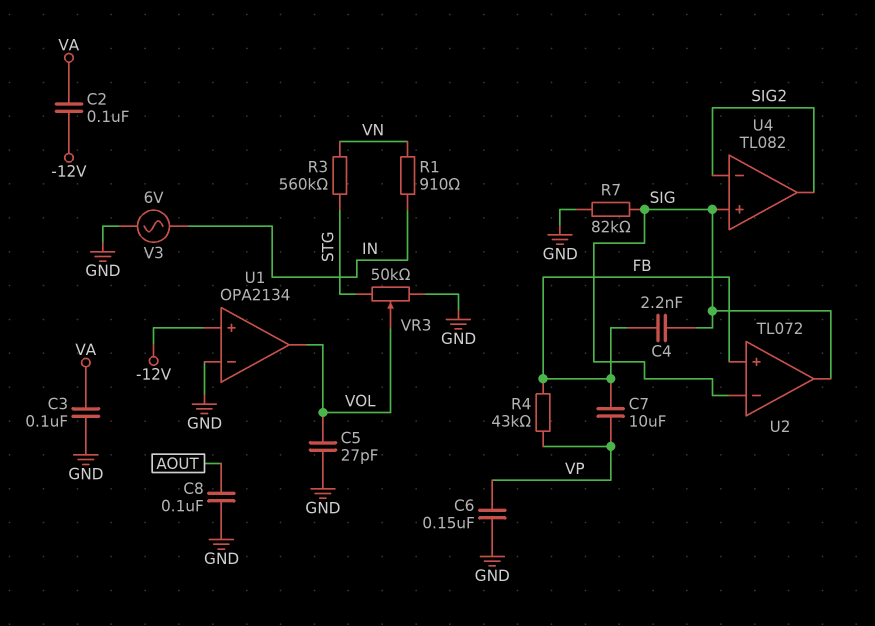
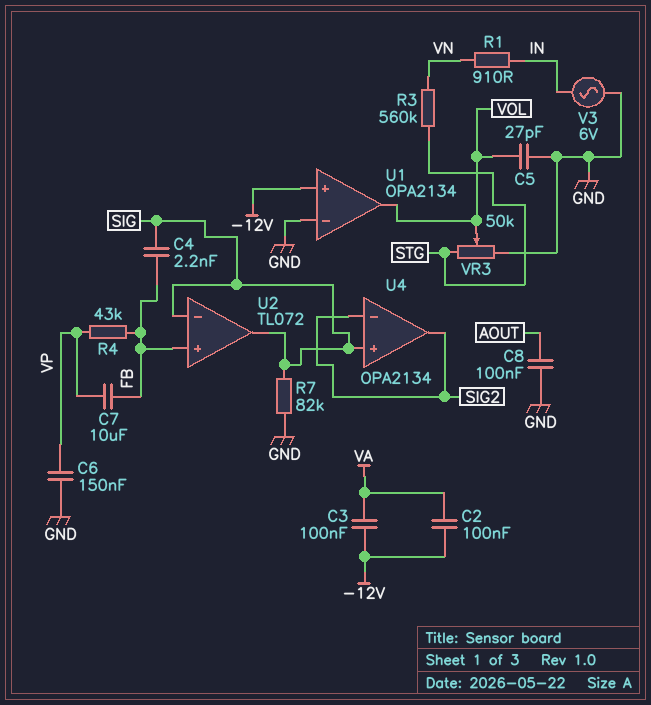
C3: 100nF (GND, VA) -> 100nF (-12V, VA)
U4: TL082 -> OPA2134

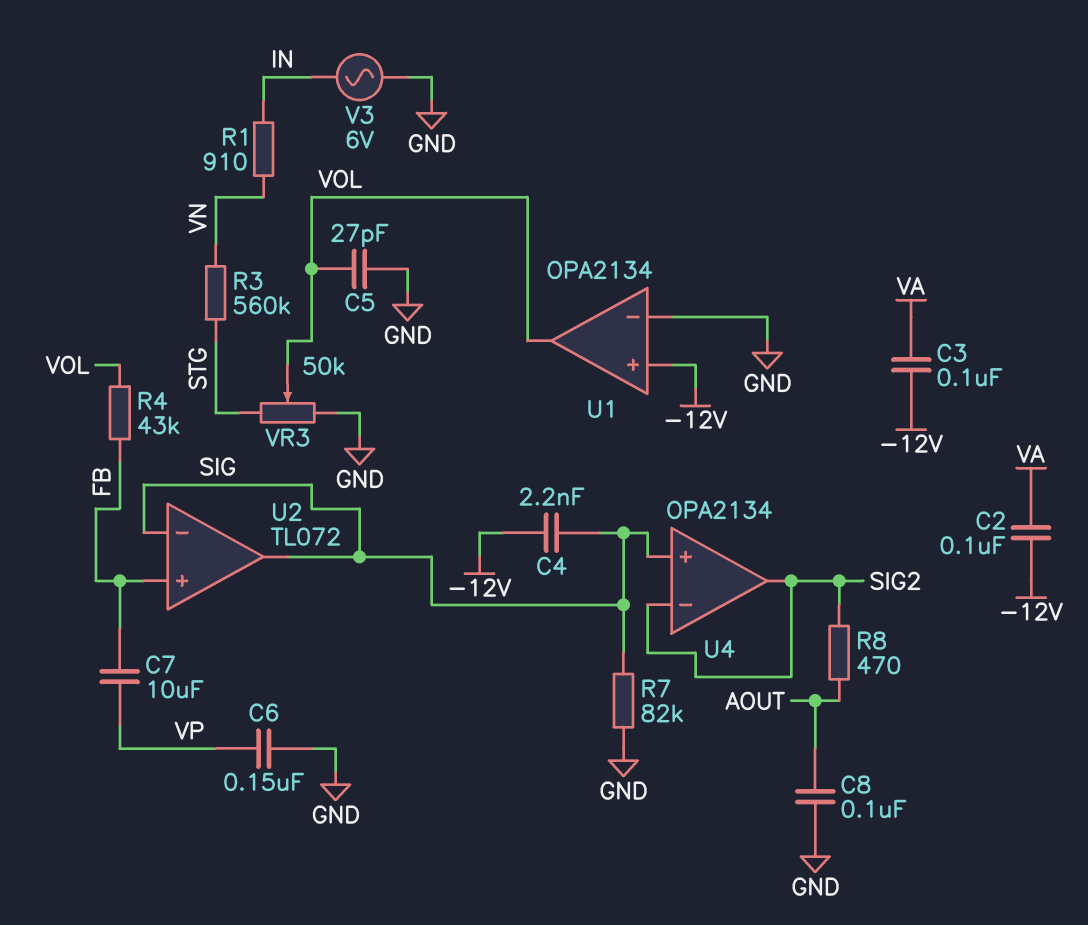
C4: 2.2nF (FB, SIG) -> 2.2nF (-12V, SIG)
R4: 43k (FB, VP) -> 43k (FB, VOL)
R8: none -> 470 (AOUT, SIG2)

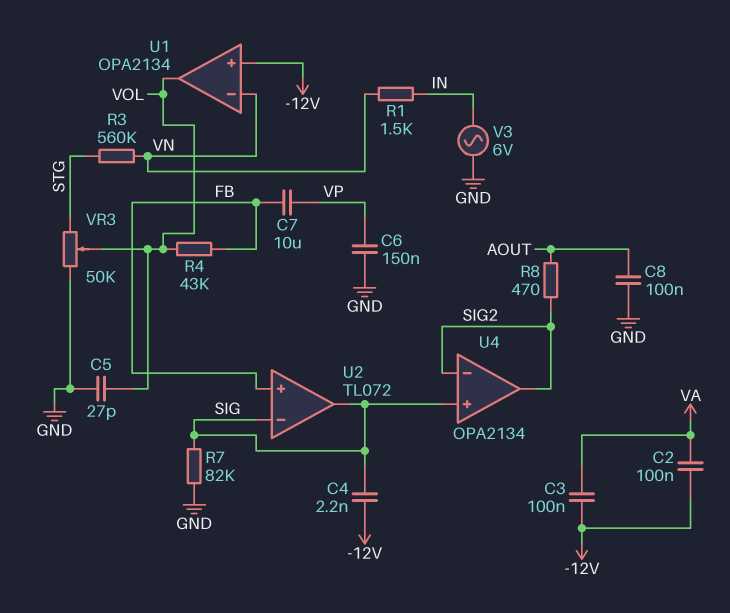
R1: 910 (IN, VN) -> 1.5k (IN, VN)
U1 pin in-: GND -> VN

